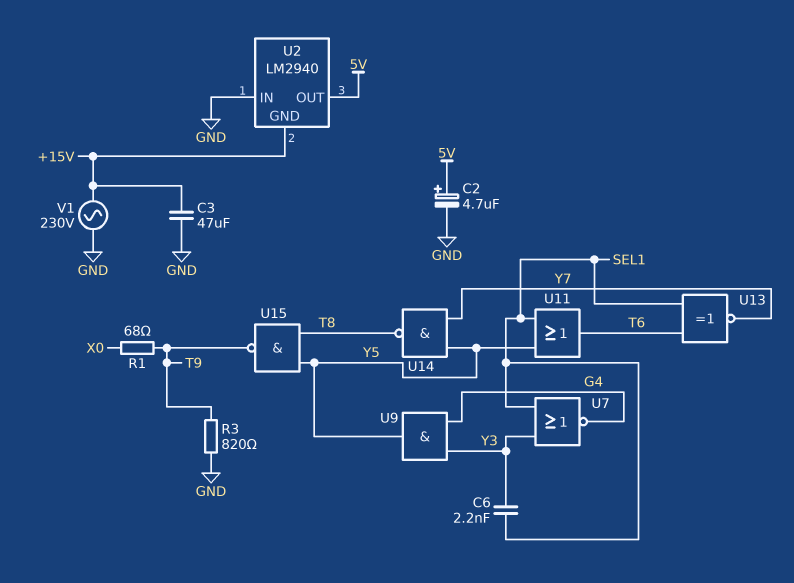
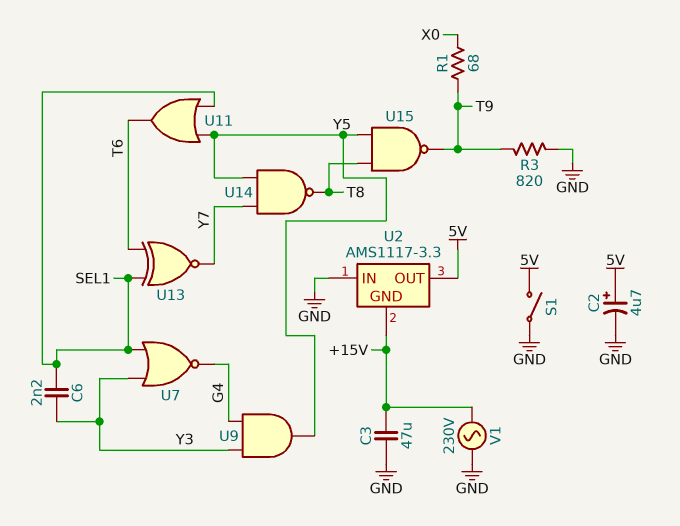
S1: none -> switch (5V, GND)
U2: LM2940 -> AMS1117-3.3

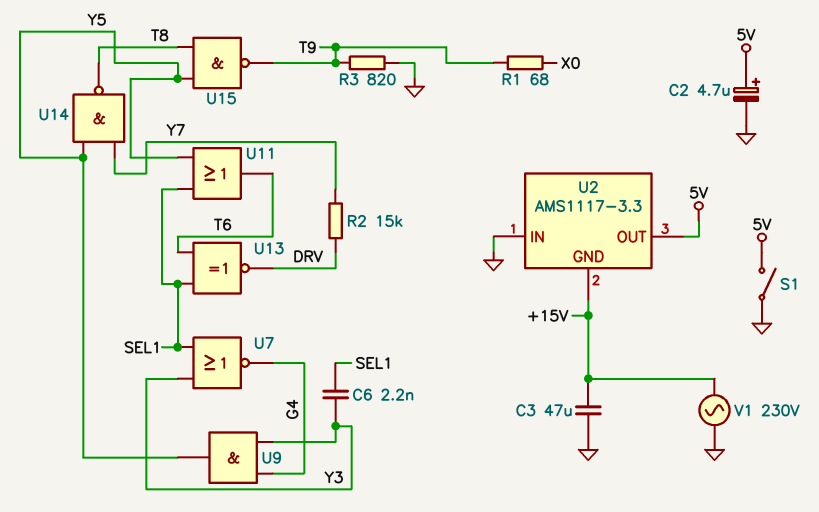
R2: none -> 15k (DRV, Y7)
U13: XNOR (in SEL1, in T6, out Y7) -> XNOR (in SEL1, in T6, out DRV)

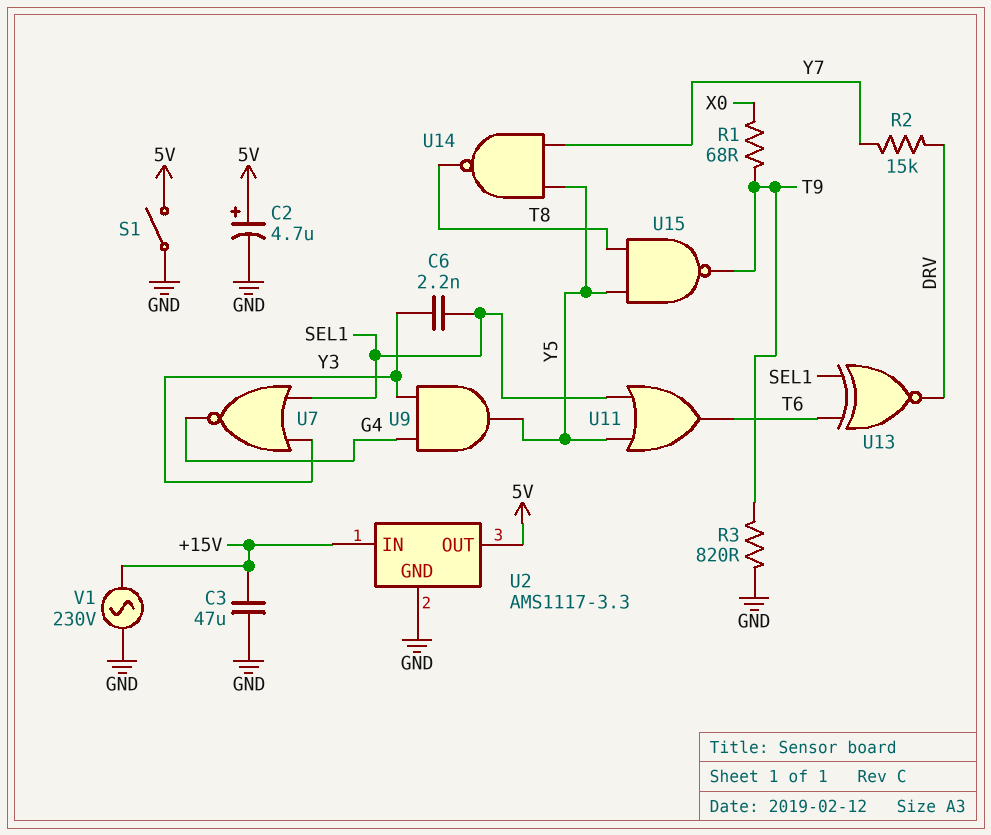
U2 pin GND: +15V -> GND
U2 pin IN: GND -> +15V

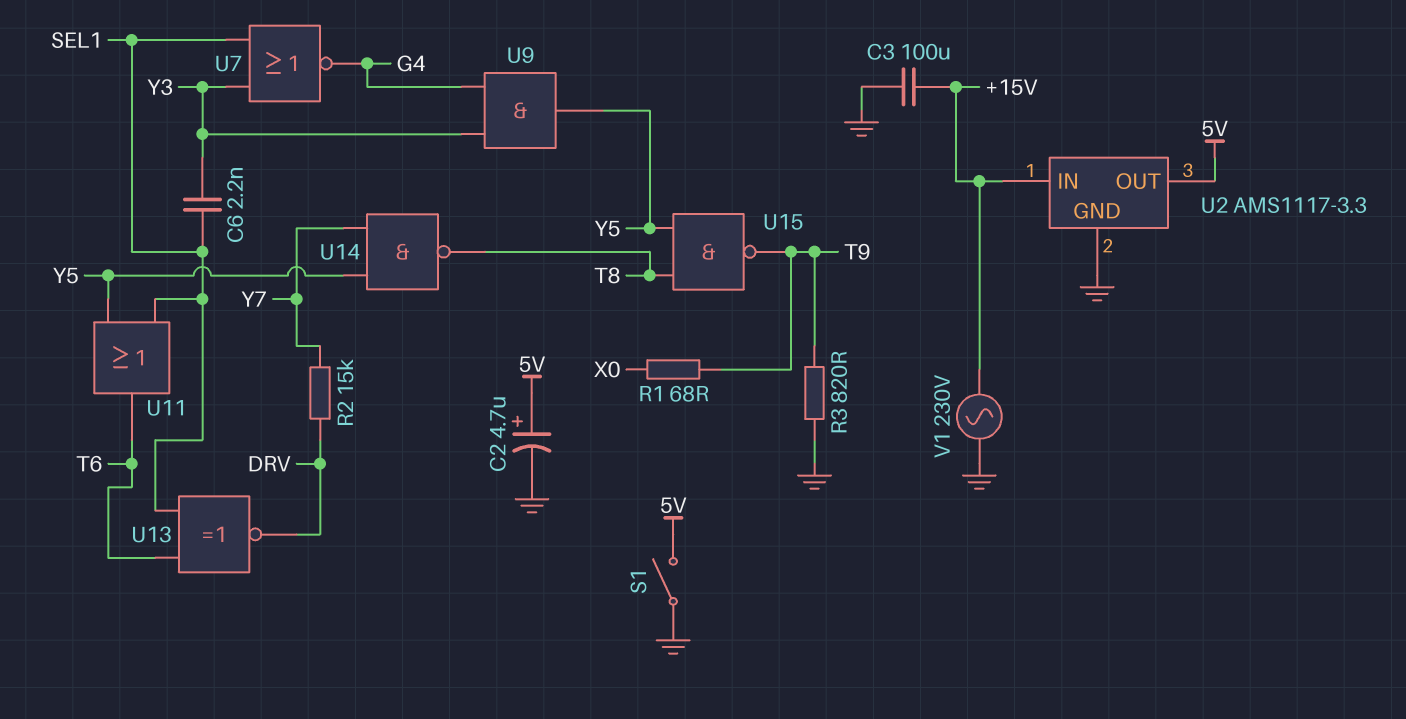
C3: 47uF (+15V, GND) -> 100uF (+15V, GND)

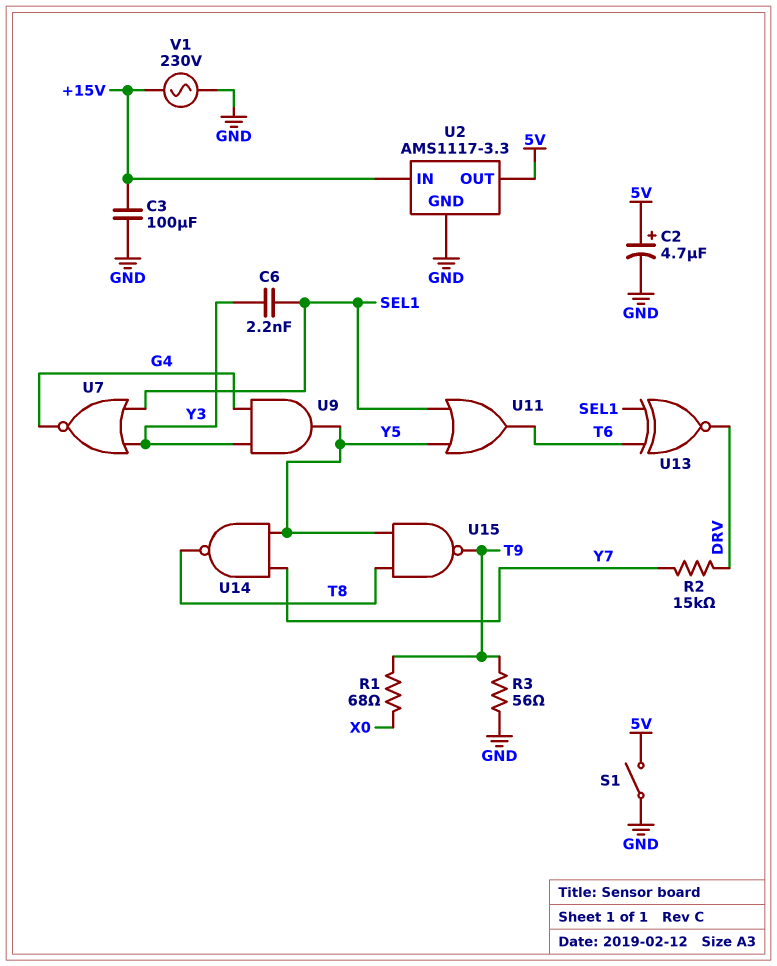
R3: 820 (GND, T9) -> 56 (GND, T9)

